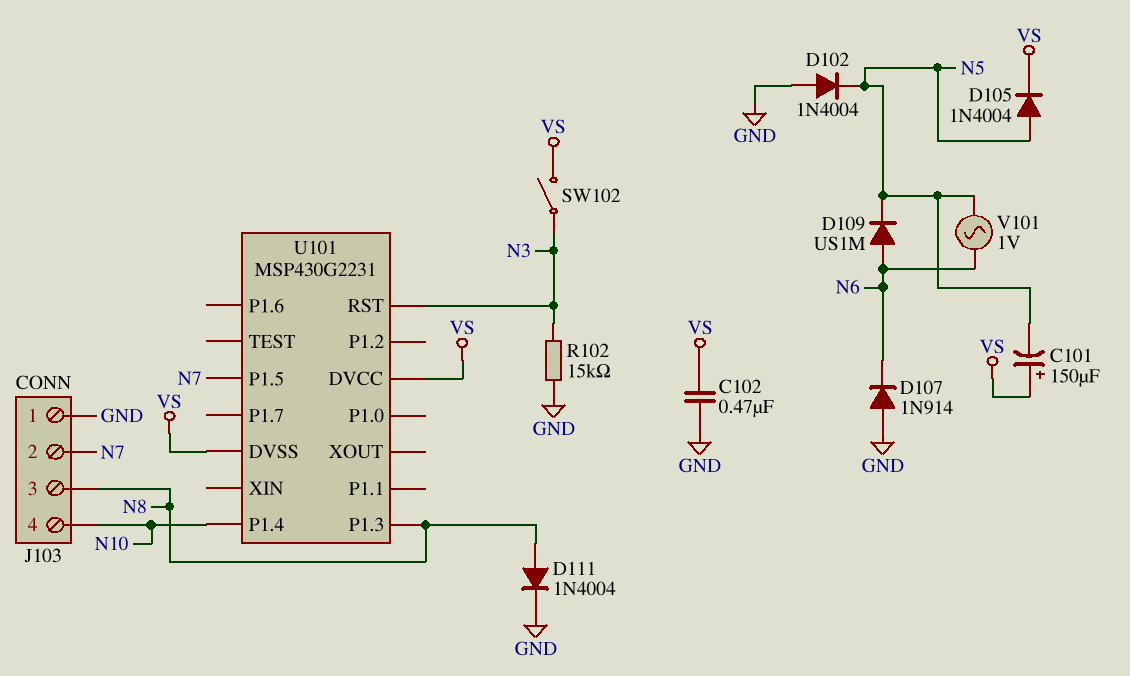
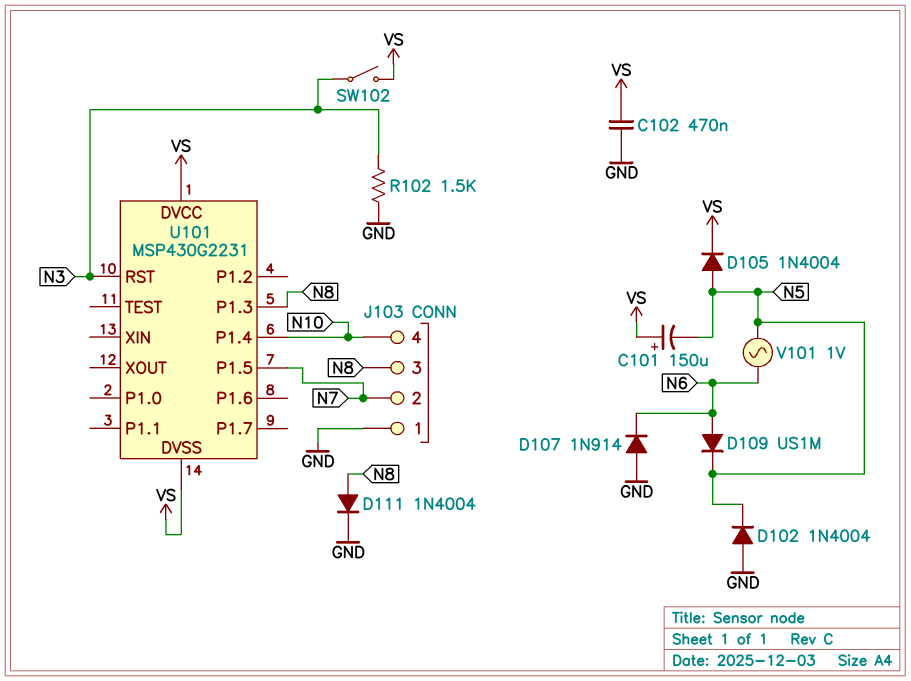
R102: 15k (GND, N3) -> 1.5k (GND, N3)

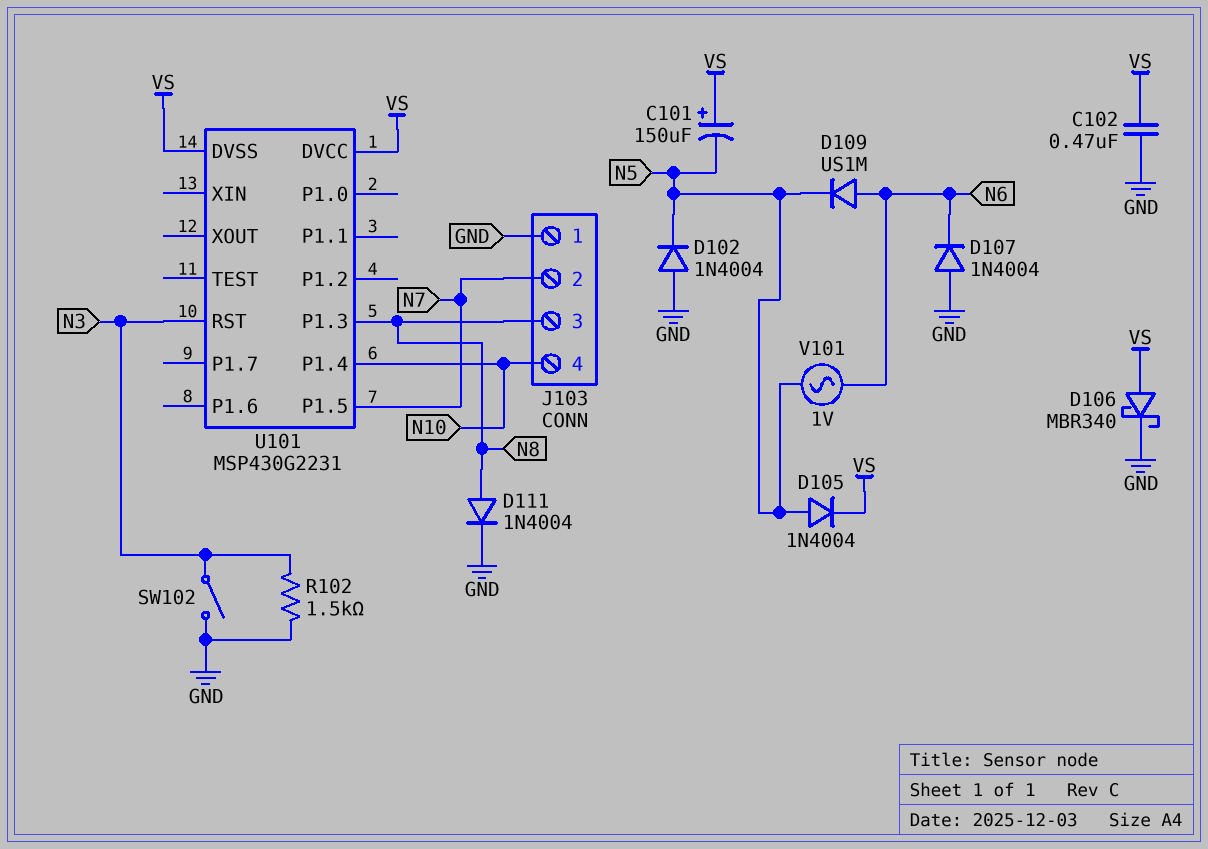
D106: none -> schottky MBR340 (A VS, K GND)
D107: diode 1N914 (A GND, K N6) -> diode 1N4004 (A GND, K N6)
SW102: switch (N3, VS) -> switch (GND, N3)

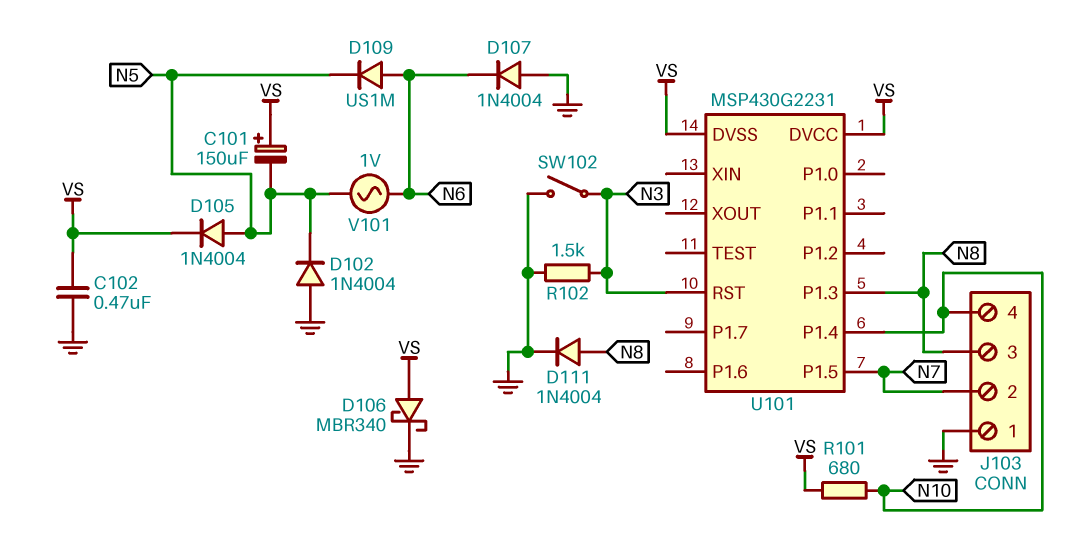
R101: none -> 680 (N10, VS)

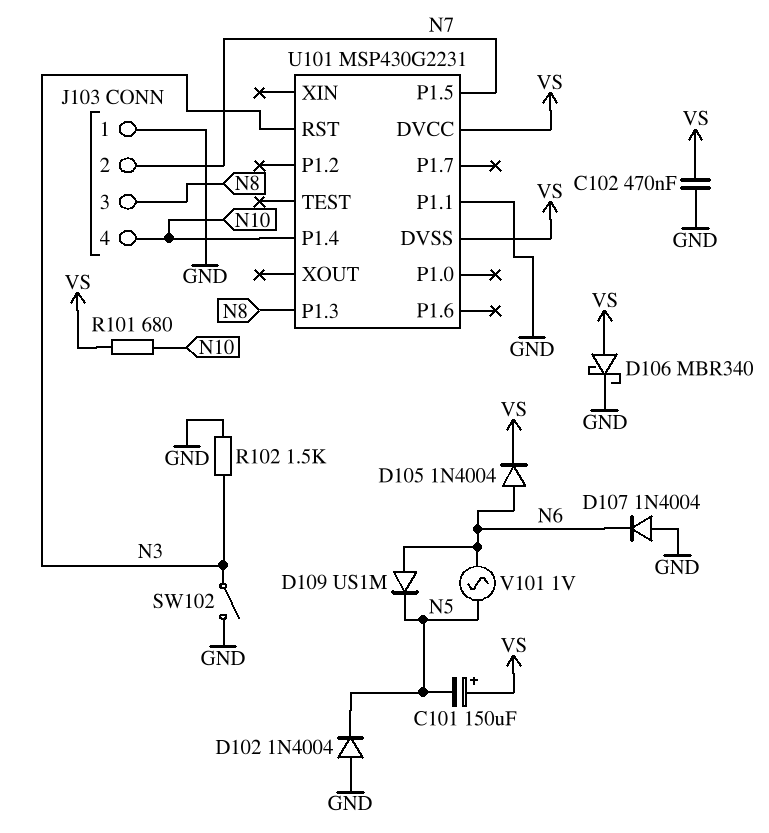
D105: diode 1N4004 (A N5, K VS) -> diode 1N4004 (A N6, K VS)
D111: diode 1N4004 (A N8, K GND) -> none
U101 pin P1.1: none -> GND

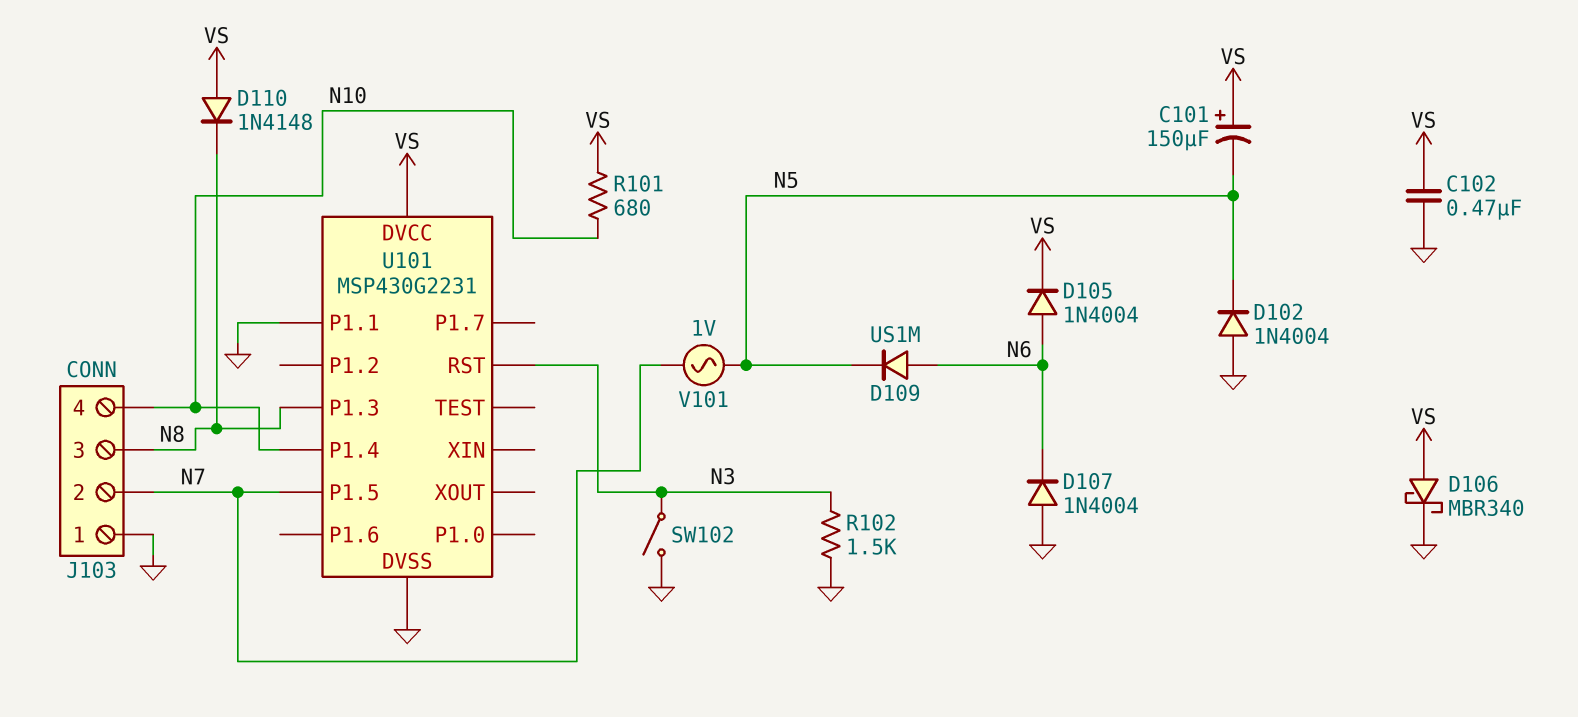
D110: none -> diode 1N4148 (A VS, K N8)
U101 pin DVSS: VS -> GND
V101: AC 1V (N5, N6) -> AC 1V (N5, N7)

